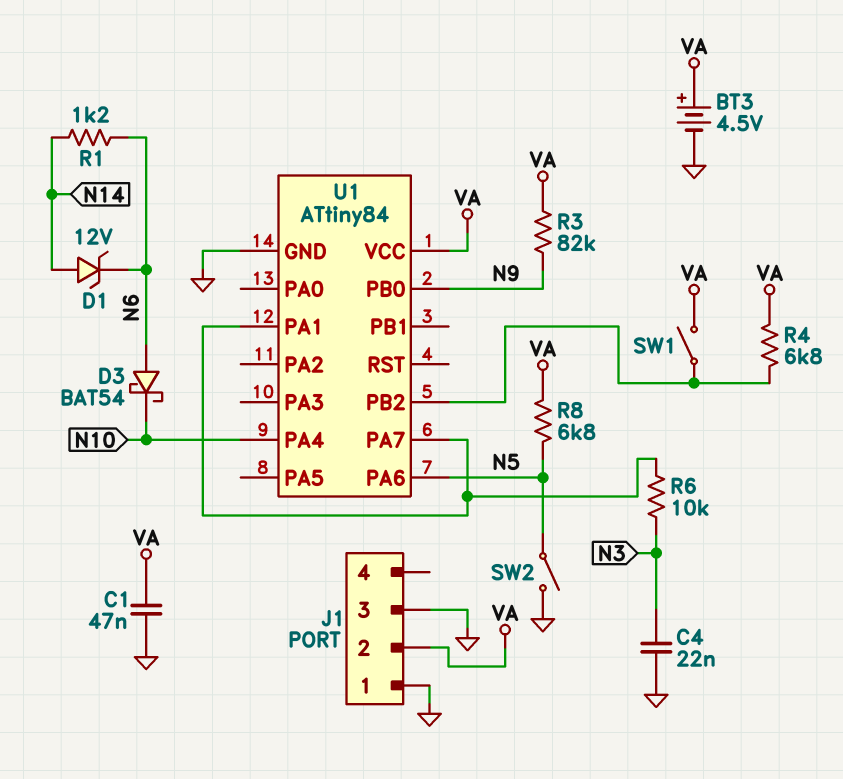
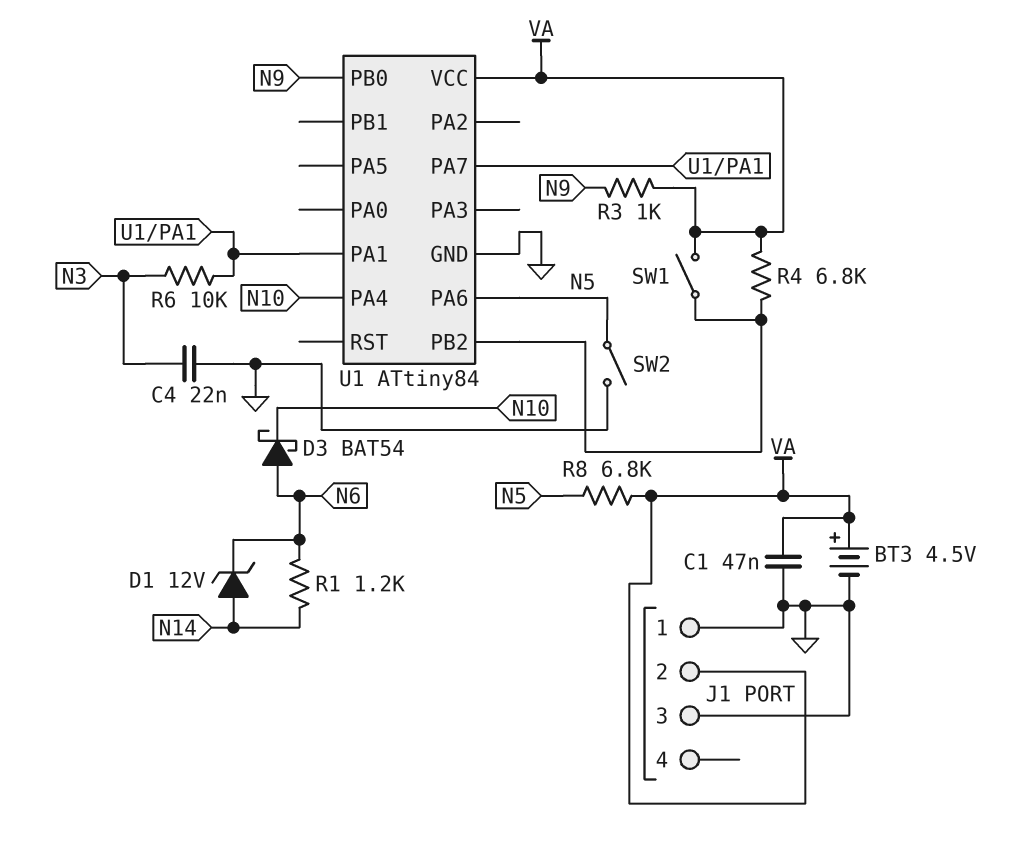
R3: 82k (N9, VA) -> 1k (N9, VA)

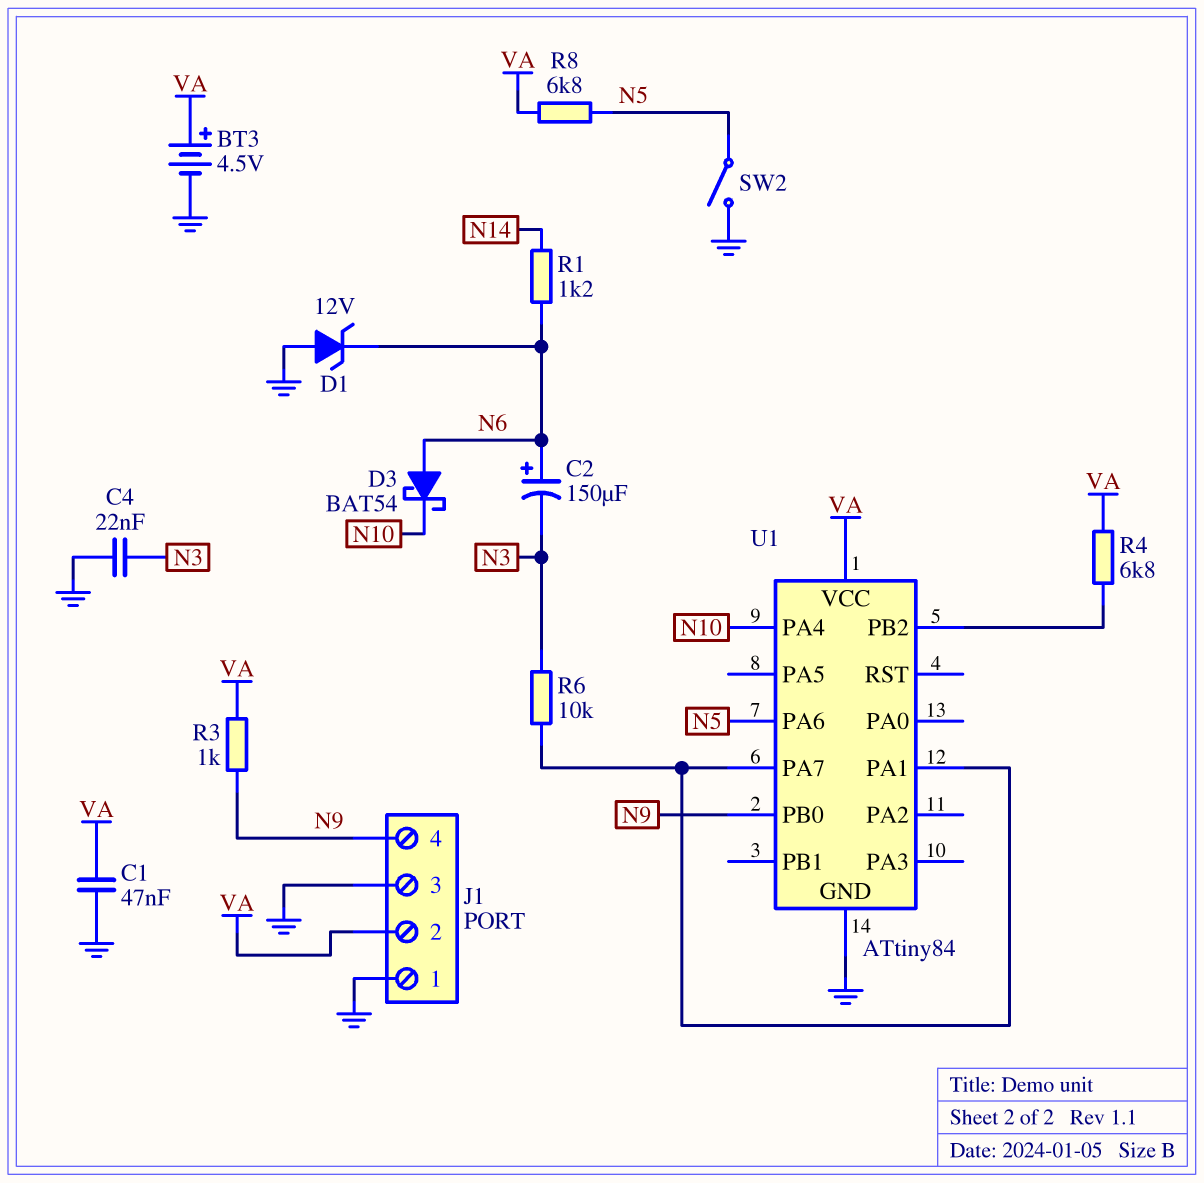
C2: none -> 150uF (plus N6, minus N3)
D1: zener 12V (A N14, K N6) -> zener 12V (A GND, K N6)
J1 pin 4: none -> N9
SW1: switch (U1/PB2, VA) -> none

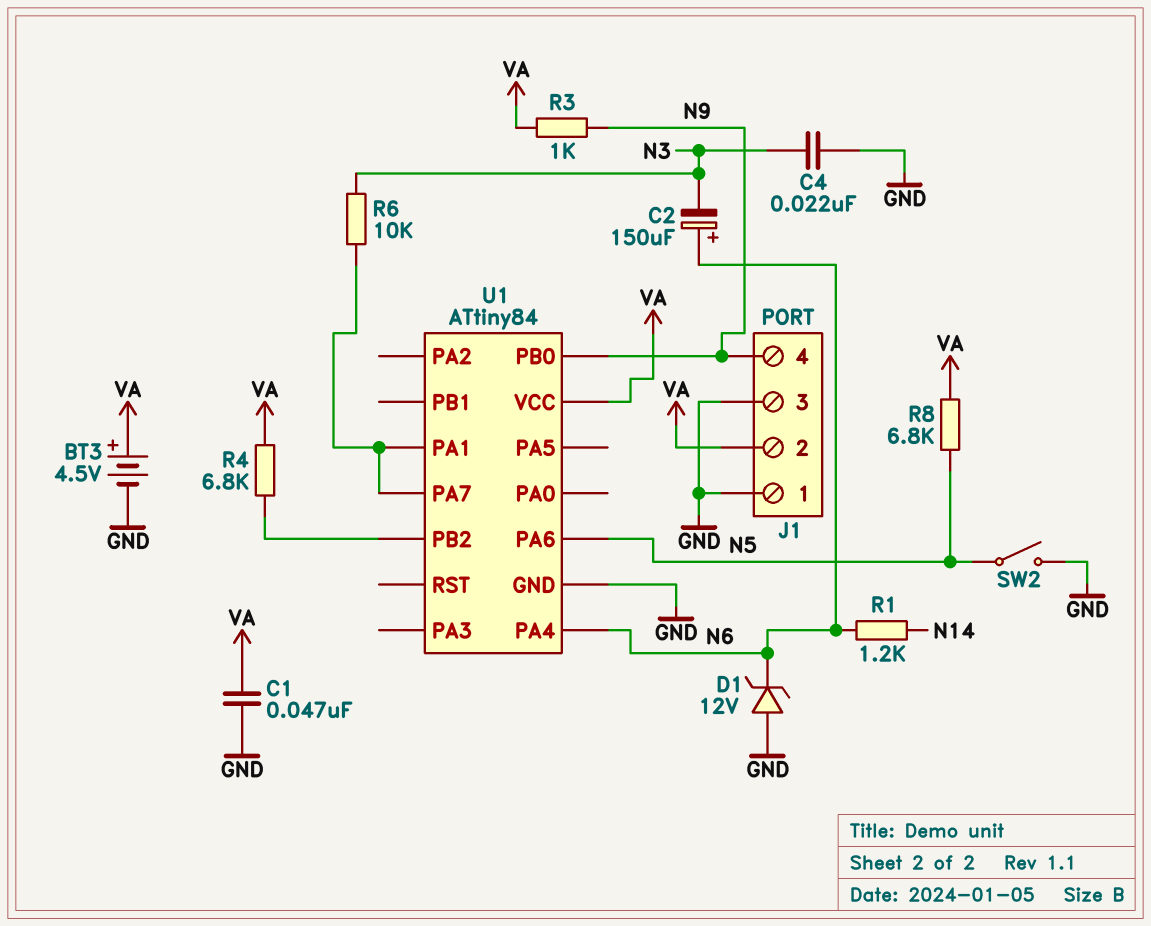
D3: schottky BAT54 (A N6, K N10) -> none
U1 pin PA4: N10 -> N6

